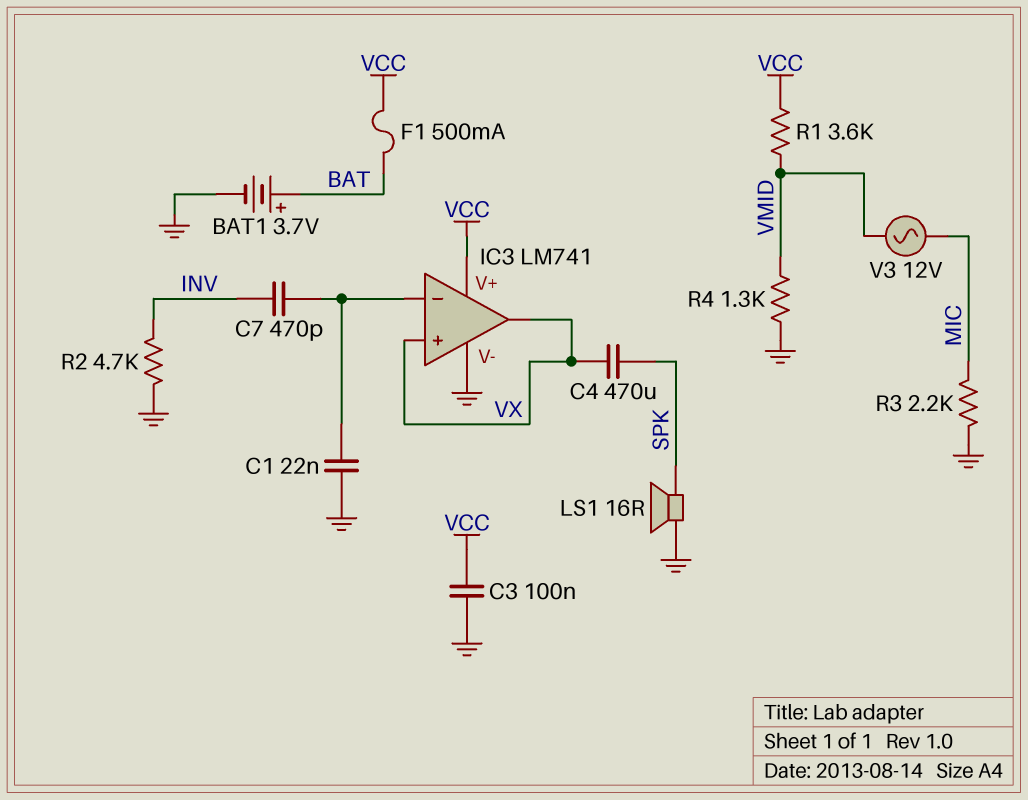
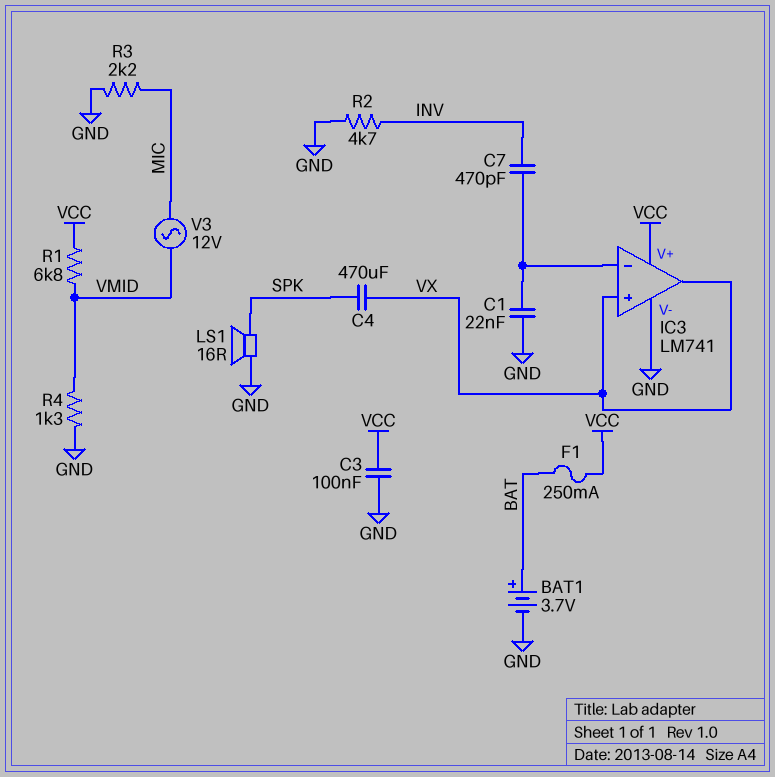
F1: 500mA (BAT, VCC) -> 250mA (BAT, VCC)
R1: 3.6k (VCC, VMID) -> 6.8k (VCC, VMID)

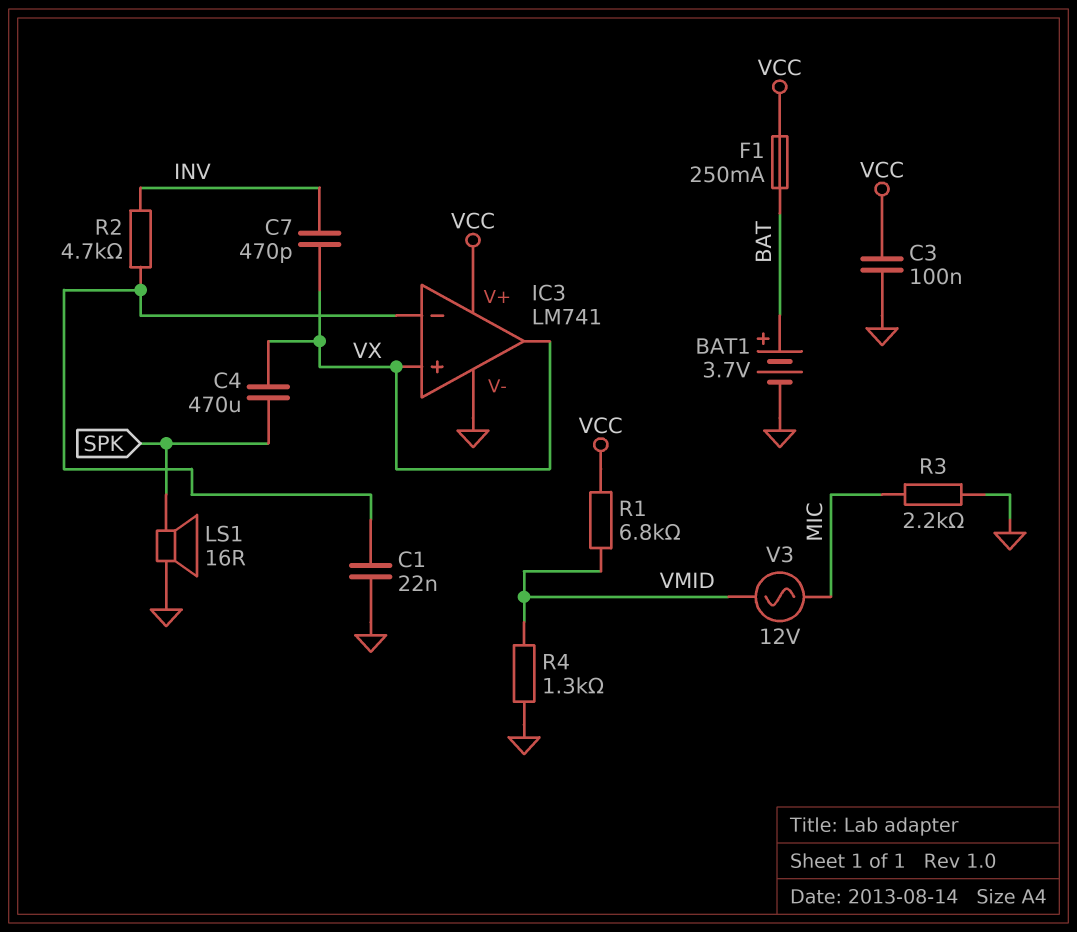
C7: 470pF (IC3/in-, INV) -> 470pF (INV, VX)
R2: 4.7k (GND, INV) -> 4.7k (IC3/in-, INV)

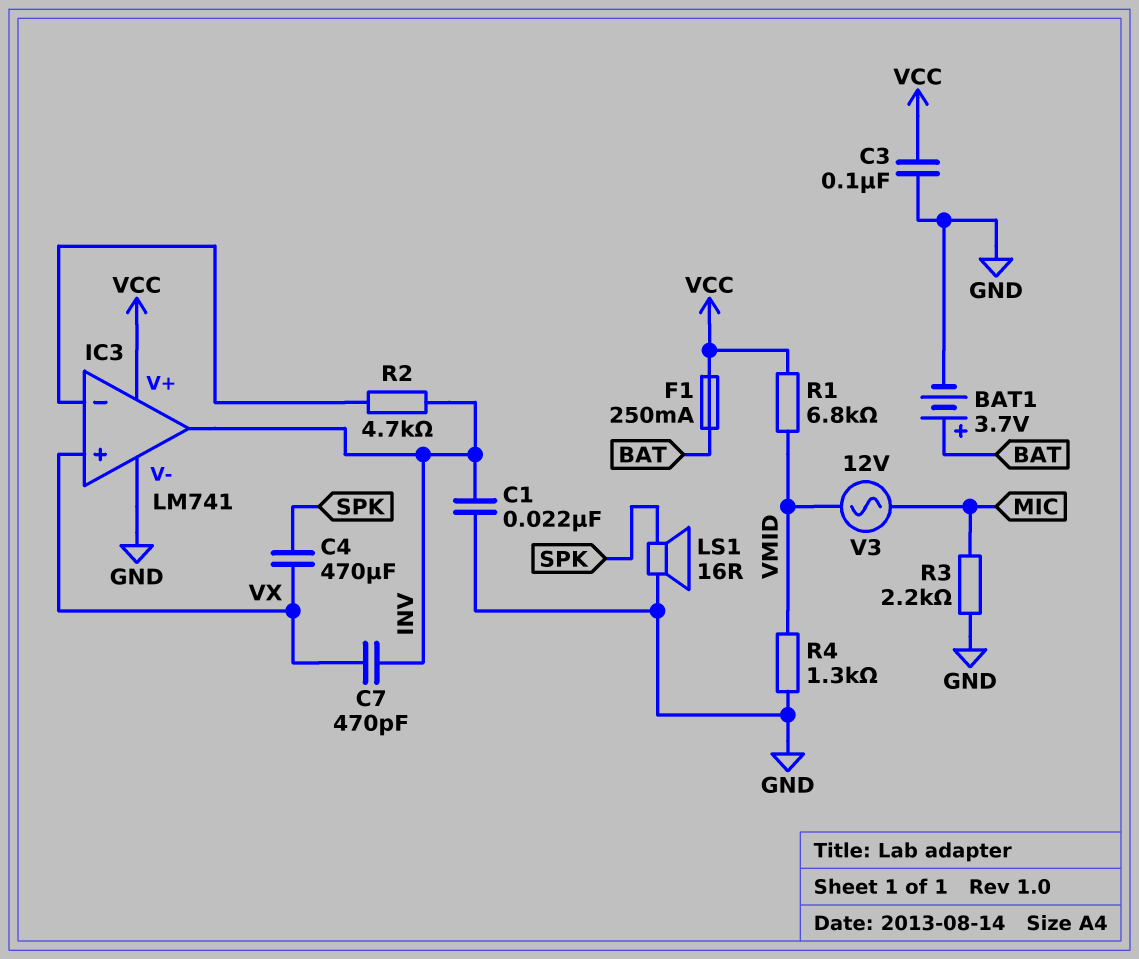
C1: 22nF (GND, IC3/in-) -> 22nF (GND, INV)
IC3 pin out: VX -> INV

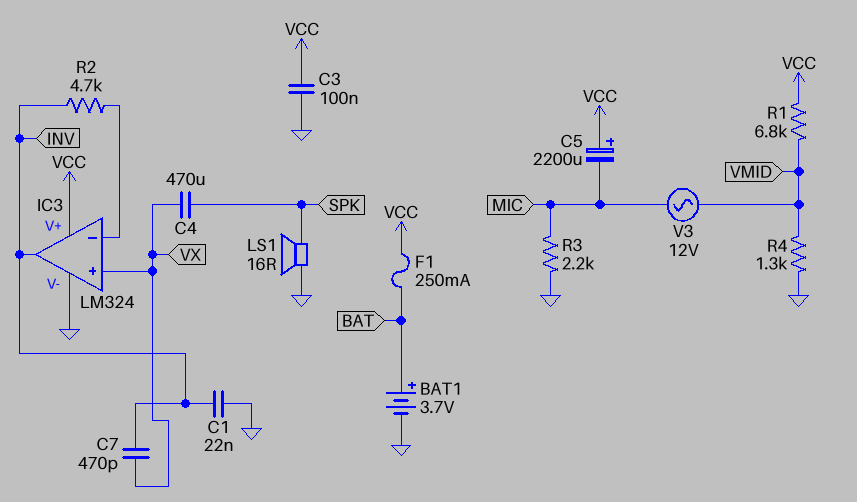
C5: none -> 2200uF (plus VCC, minus MIC)
IC3: LM741 -> LM324

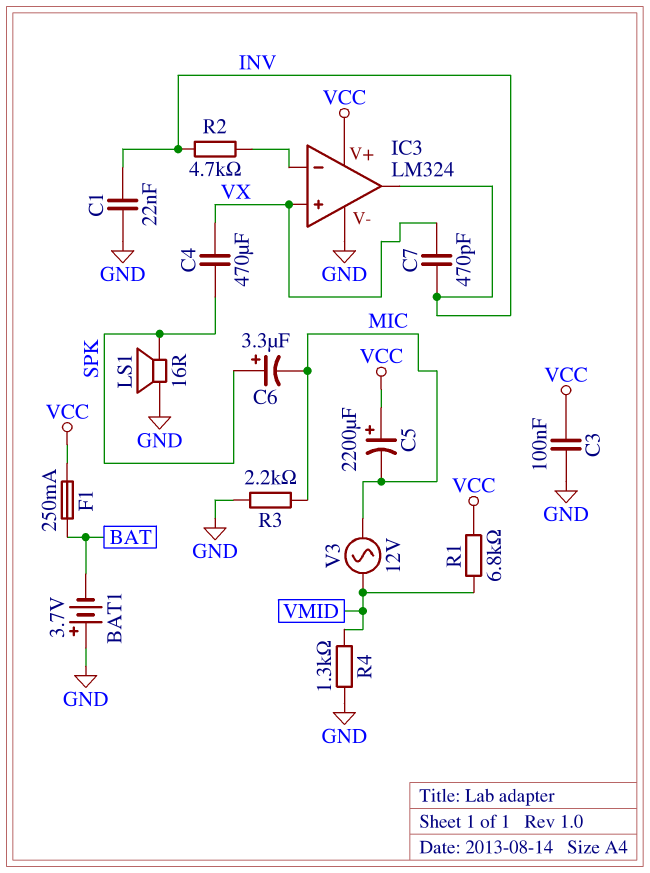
BAT1: 3.7V (plus BAT, minus GND) -> 3.7V (plus GND, minus BAT)
C6: none -> 3.3uF (plus SPK, minus MIC)

